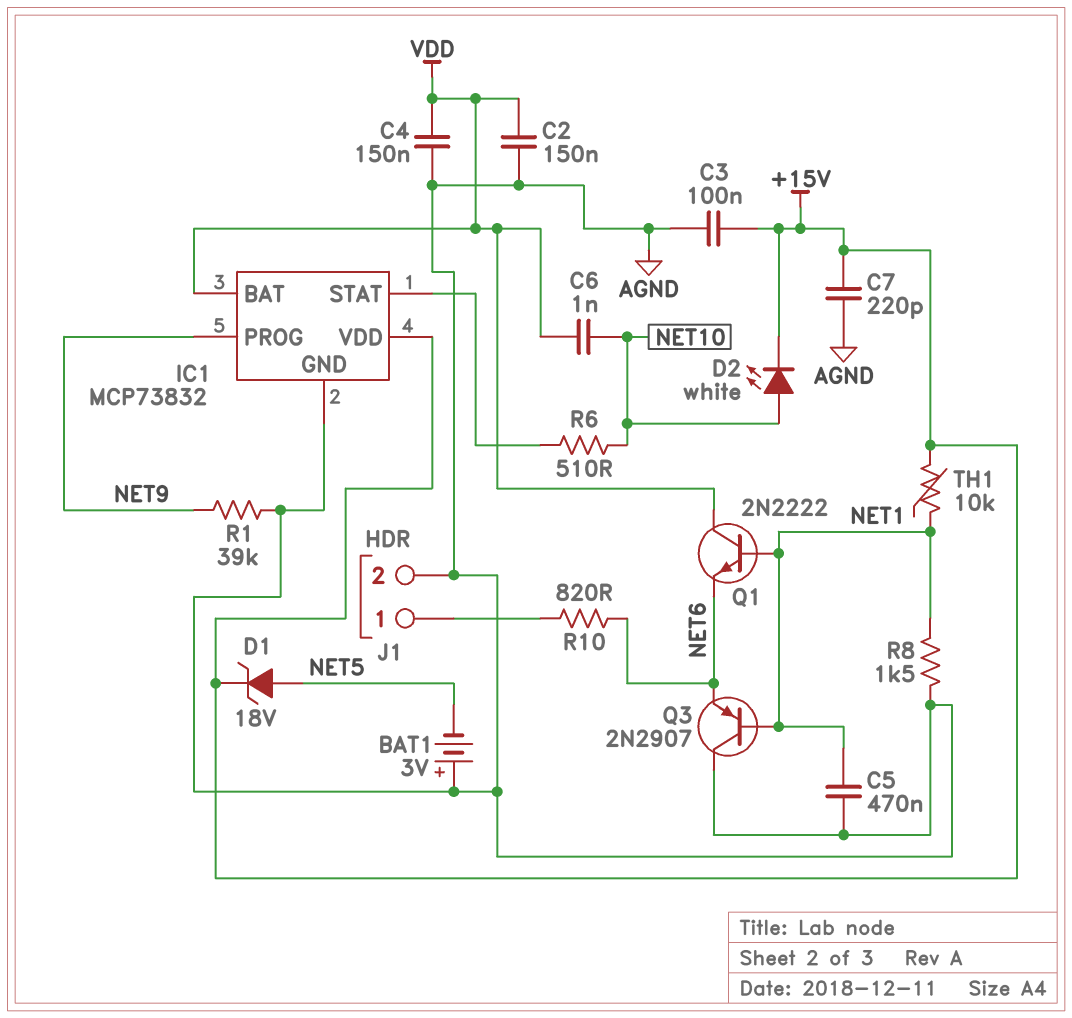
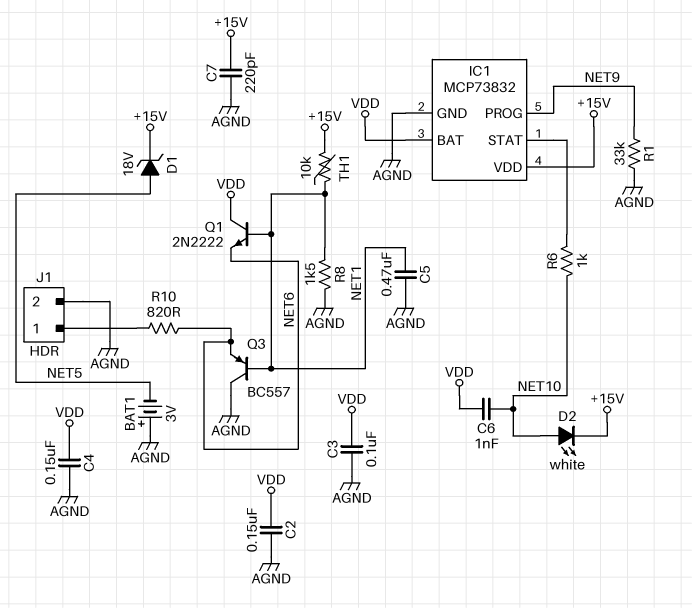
C3: 100nF (+15V, AGND) -> 100nF (AGND, VDD)
Q3: PNP 2N2907 (B NET1, C AGND, E NET6) -> PNP BC557 (B NET1, C AGND, E NET6)
R1: 39k (AGND, NET9) -> 33k (AGND, NET9)
R6: 510 (IC1/STAT, NET10) -> 1k (IC1/STAT, NET10)

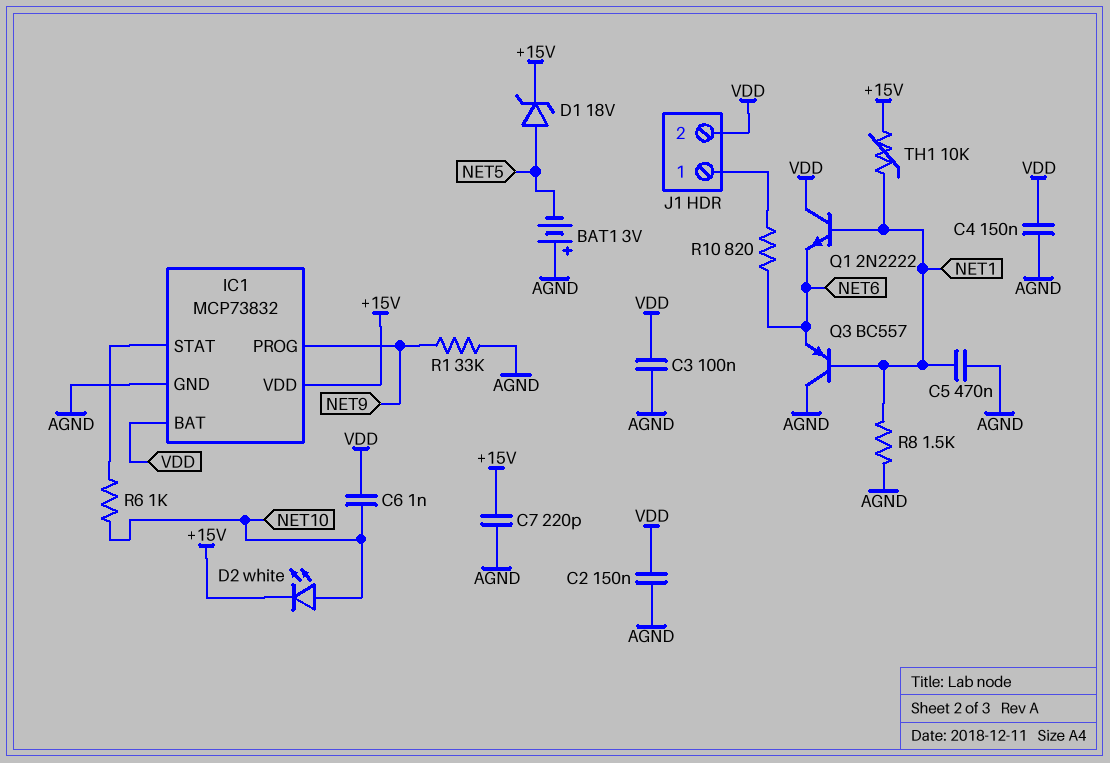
J1 pin 2: AGND -> VDD

